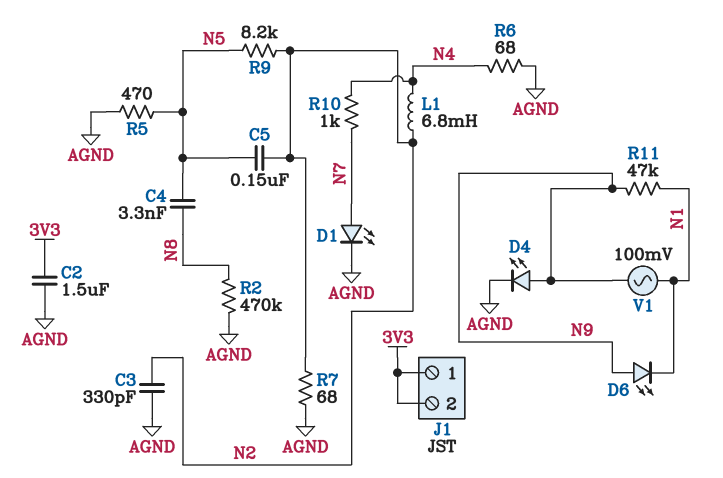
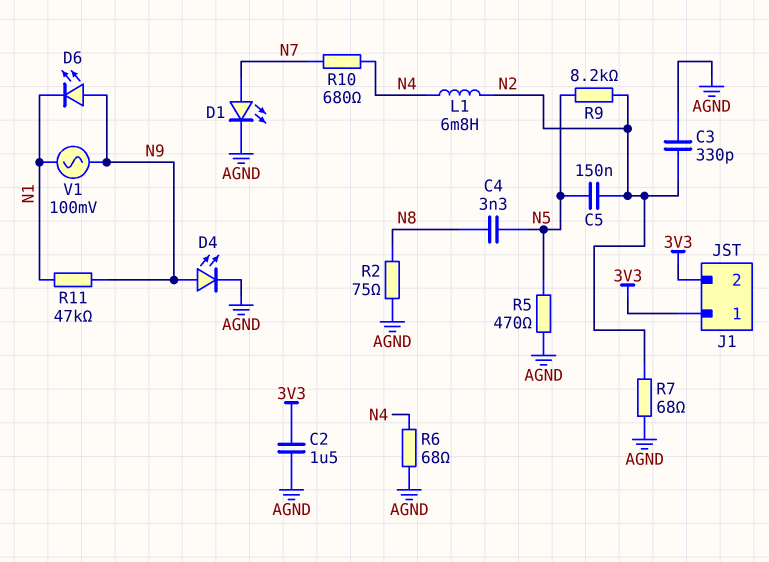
R2: 470k (AGND, N8) -> 75 (AGND, N8)
R10: 1k (N4, N7) -> 680 (N4, N7)

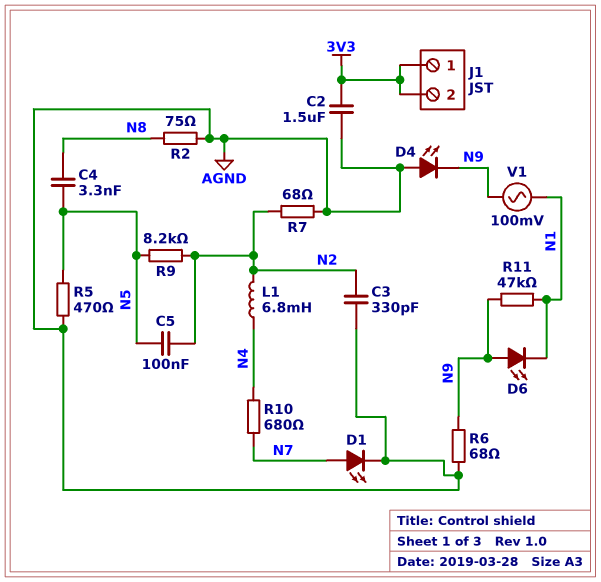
C5: 150nF (N2, N5) -> 100nF (N2, N5)
D4: LED (A N9, K AGND) -> LED (A AGND, K N9)
R6: 68 (AGND, N4) -> 68 (AGND, N9)

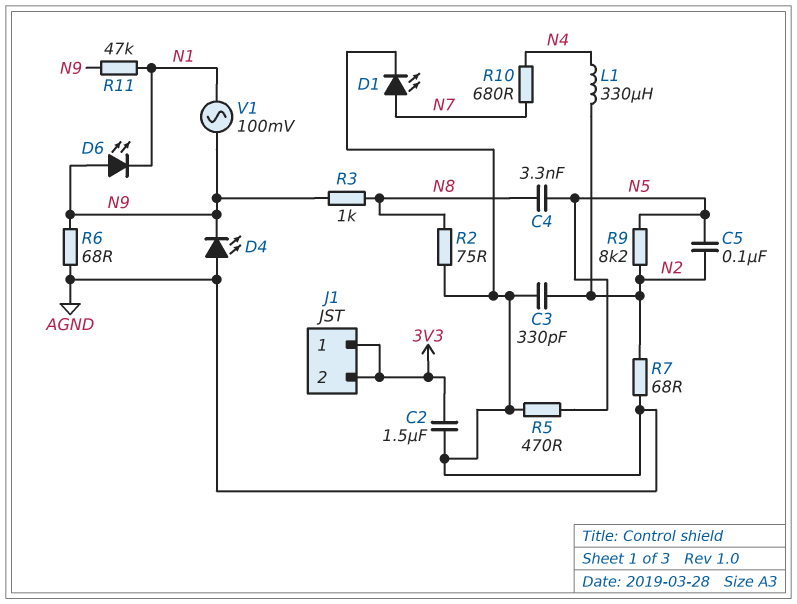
L1: 6.8mH (N2, N4) -> 330uH (N2, N4)
R3: none -> 1k (N8, N9)

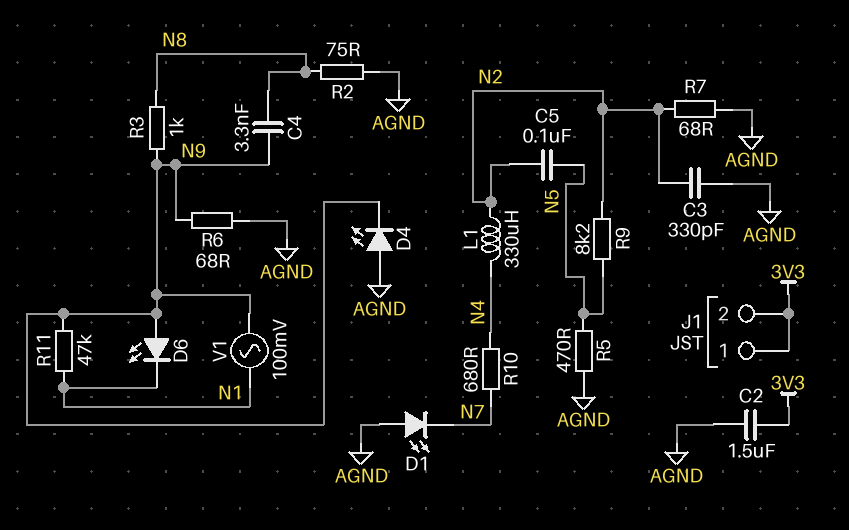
C4: 3.3nF (N5, N8) -> 3.3nF (N8, N9)
D1: LED (A N7, K AGND) -> LED (A AGND, K N7)

